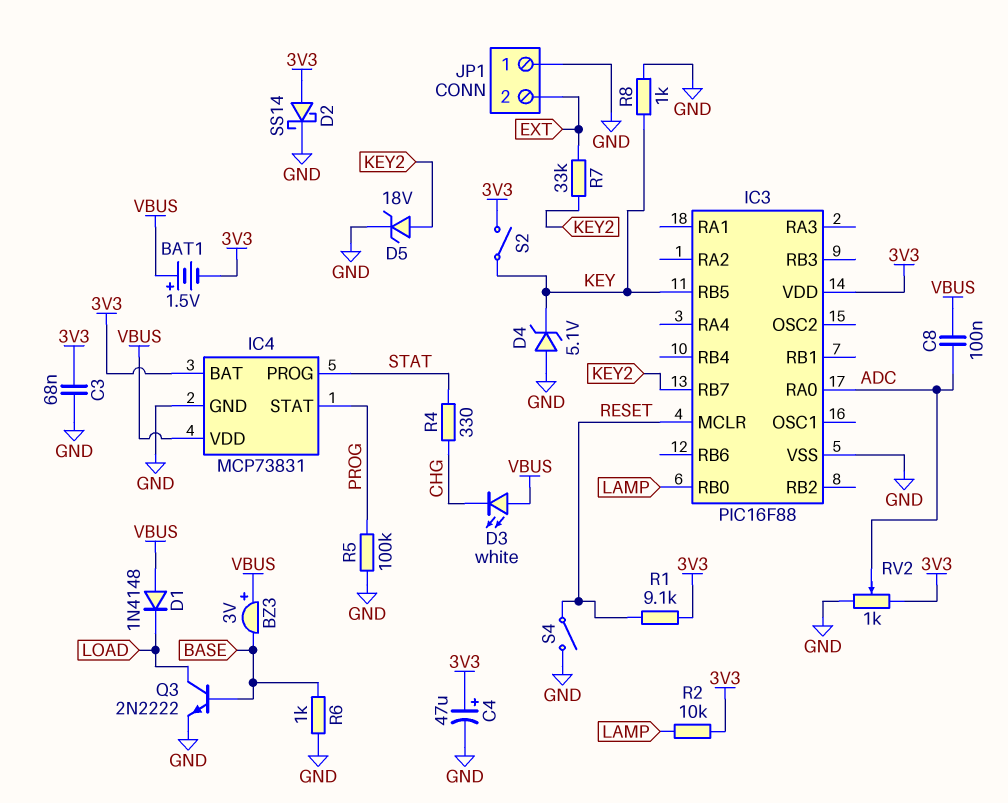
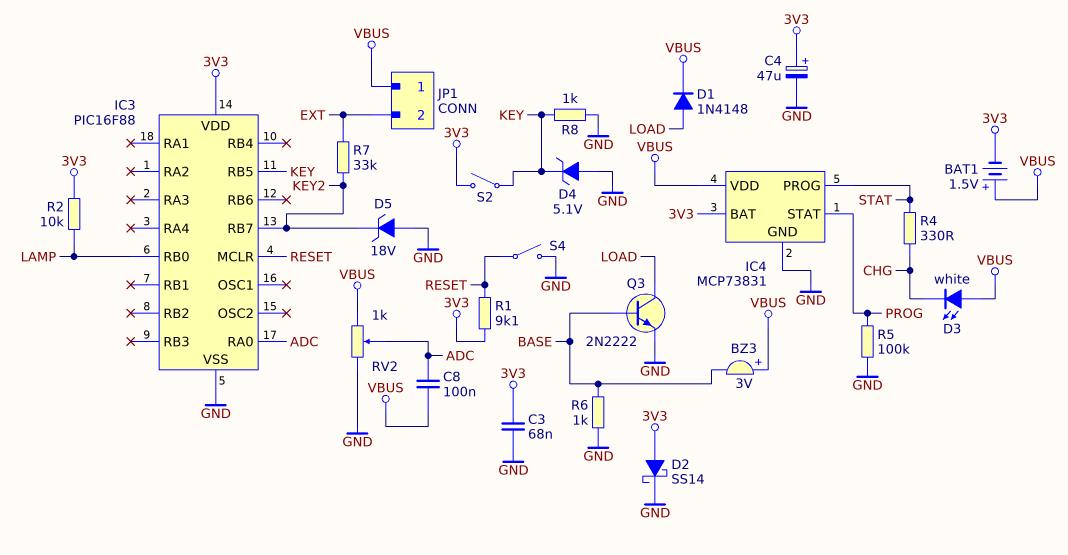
D1: diode 1N4148 (A VBUS, K LOAD) -> diode 1N4148 (A LOAD, K VBUS)
D5: zener 18V (A KEY2, K GND) -> zener 18V (A GND, K KEY2)
JP1 pin 1: GND -> VBUS
RV2: 1k (3V3, GND, wiper ADC) -> 1k (GND, VBUS, wiper ADC)

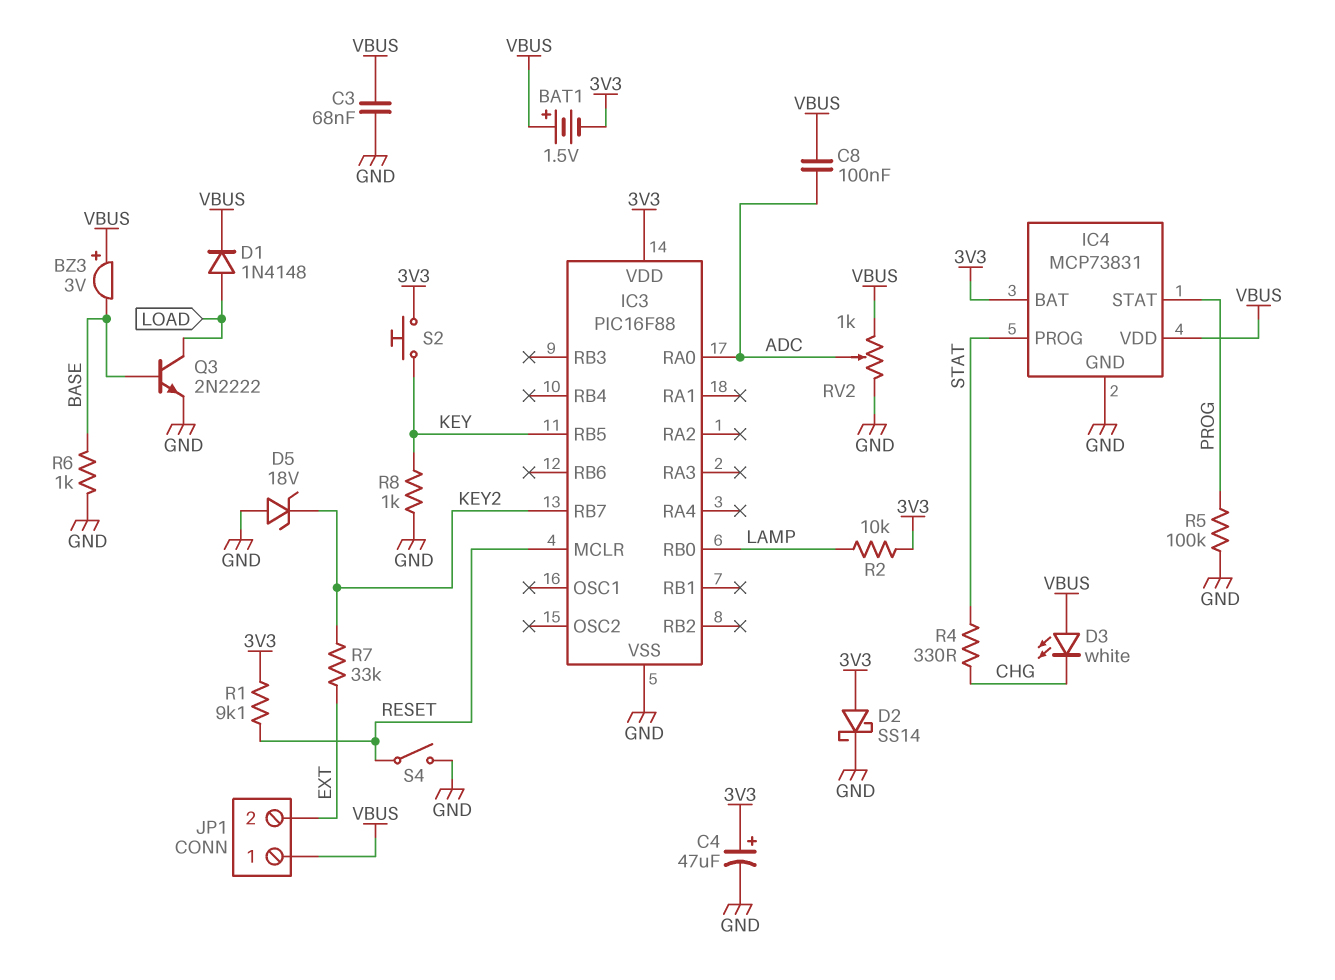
C3: 68nF (3V3, GND) -> 68nF (GND, VBUS)
D4: zener 5.1V (A GND, K KEY) -> none
S2: switch (3V3, KEY) -> button (3V3, KEY)

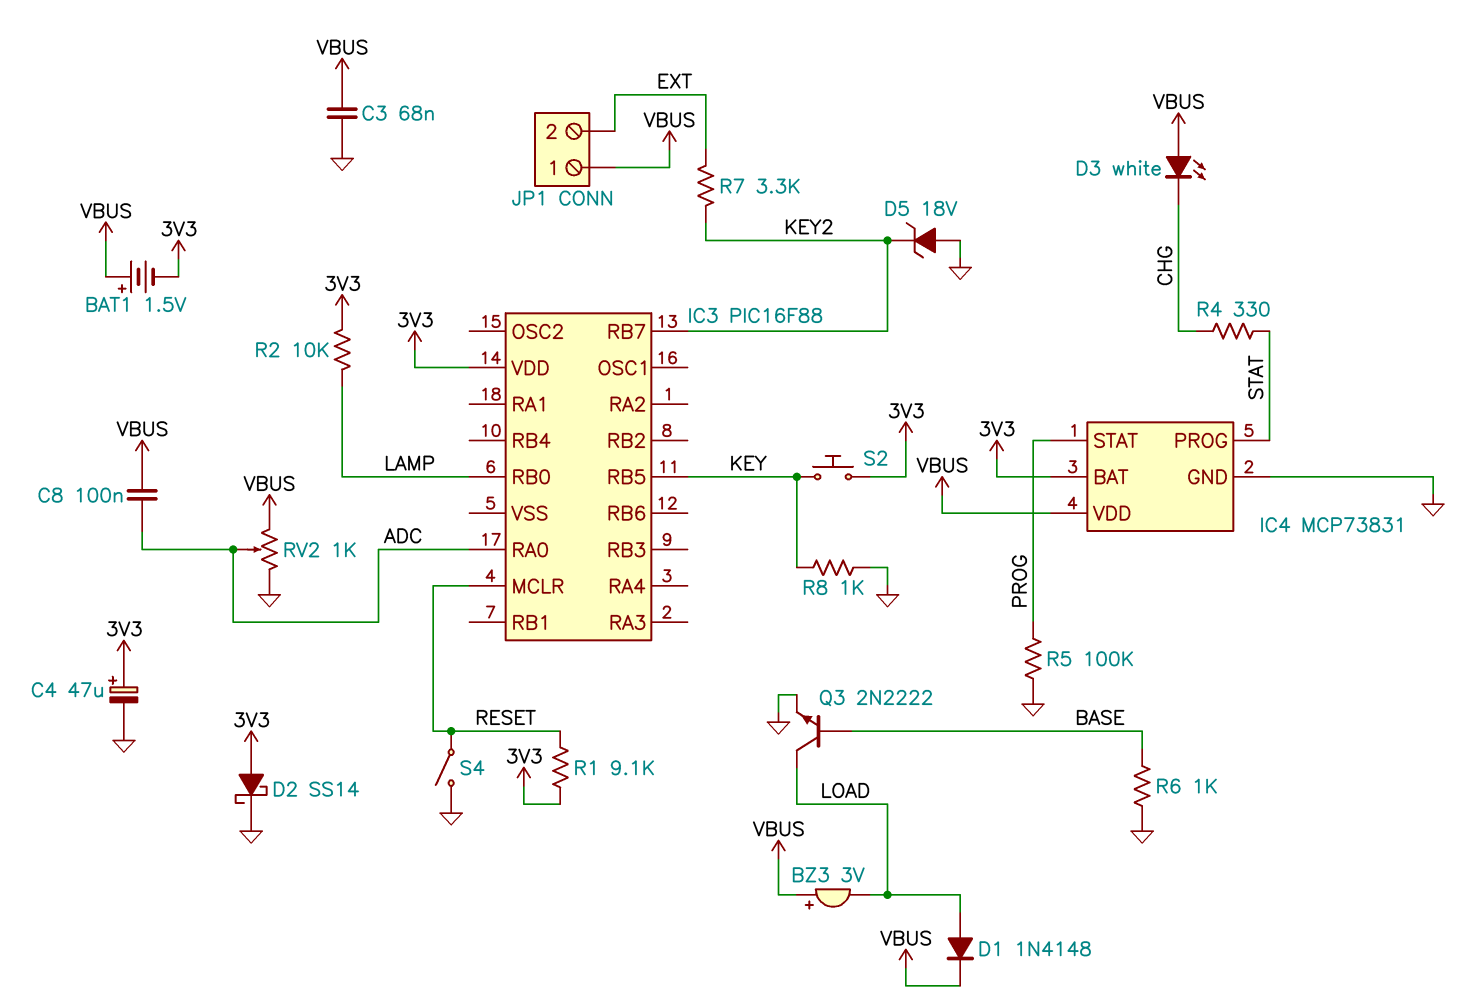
BZ3: buzzer 3V (plus VBUS, minus BASE) -> buzzer 3V (plus VBUS, minus LOAD)
IC3 pin VSS: GND -> none
R7: 33k (EXT, KEY2) -> 3.3k (EXT, KEY2)

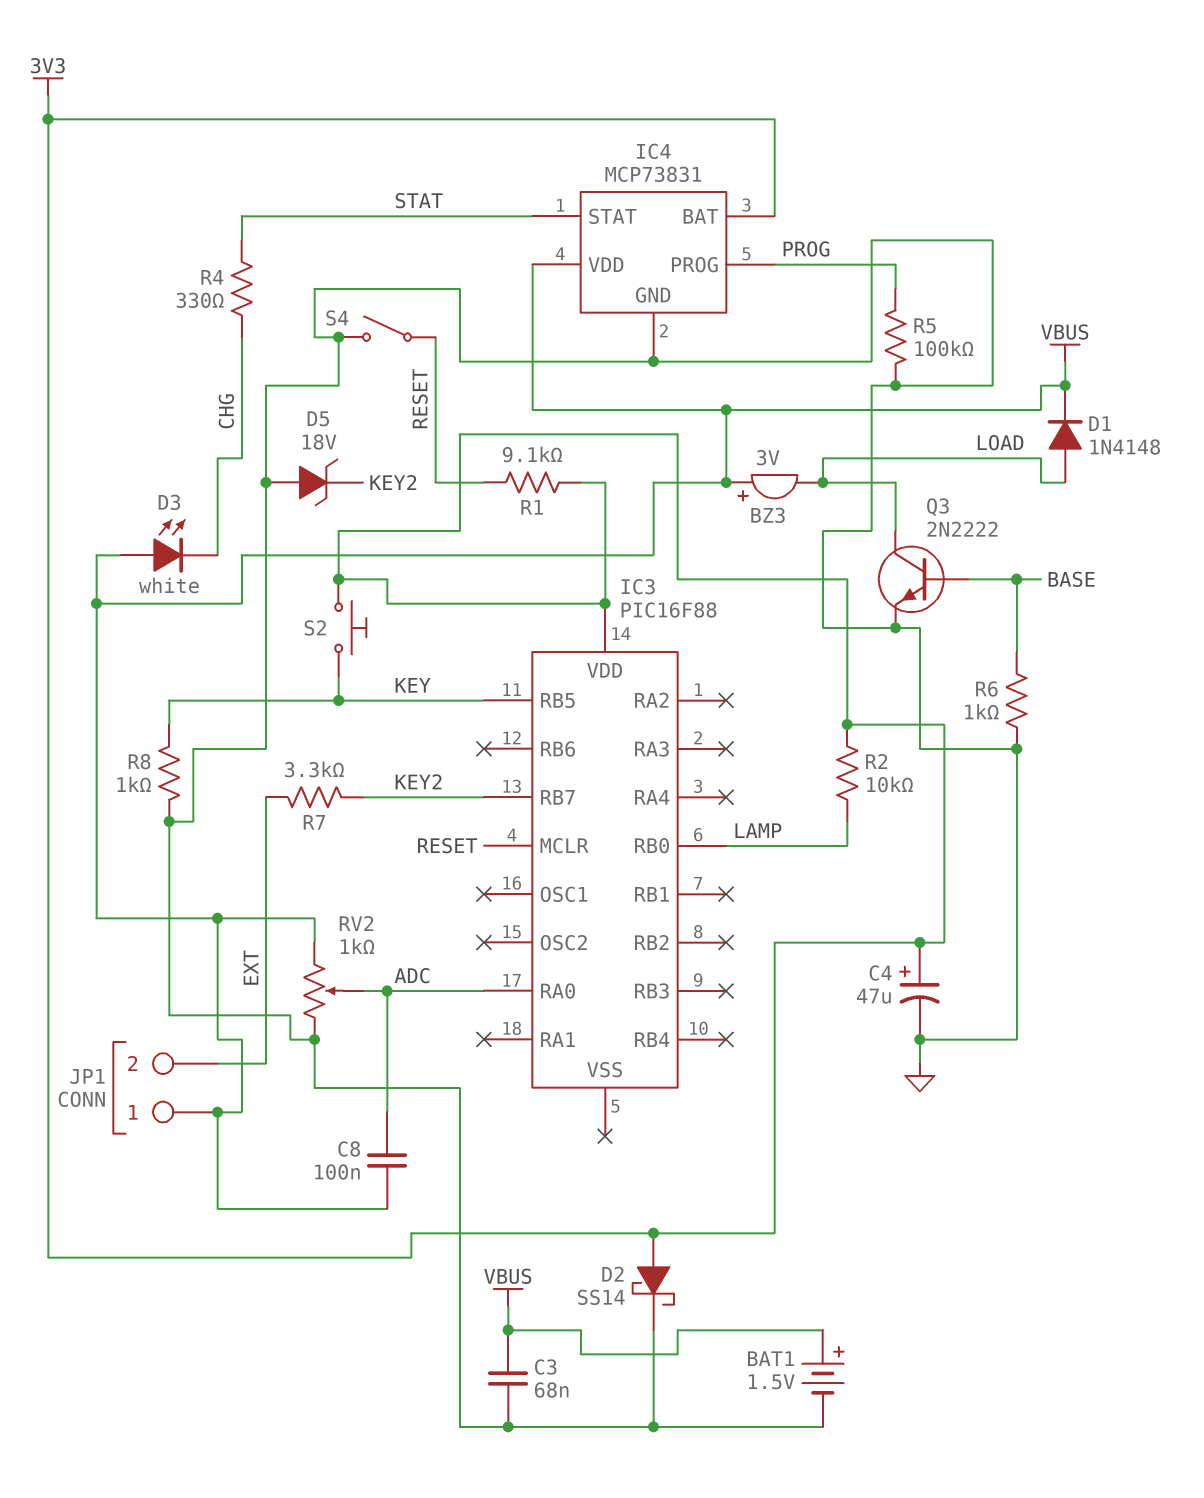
BAT1: 1.5V (plus VBUS, minus 3V3) -> 1.5V (plus VBUS, minus GND)
IC4 pin PROG: STAT -> PROG
IC4 pin STAT: PROG -> STAT

